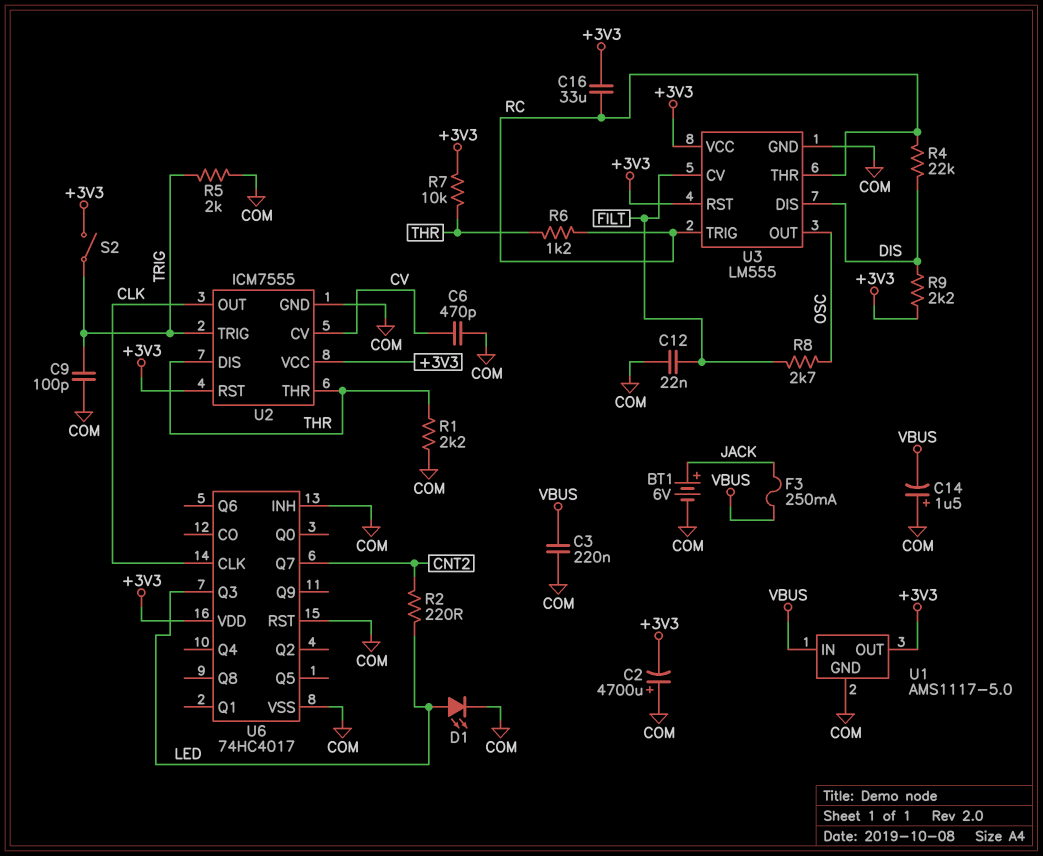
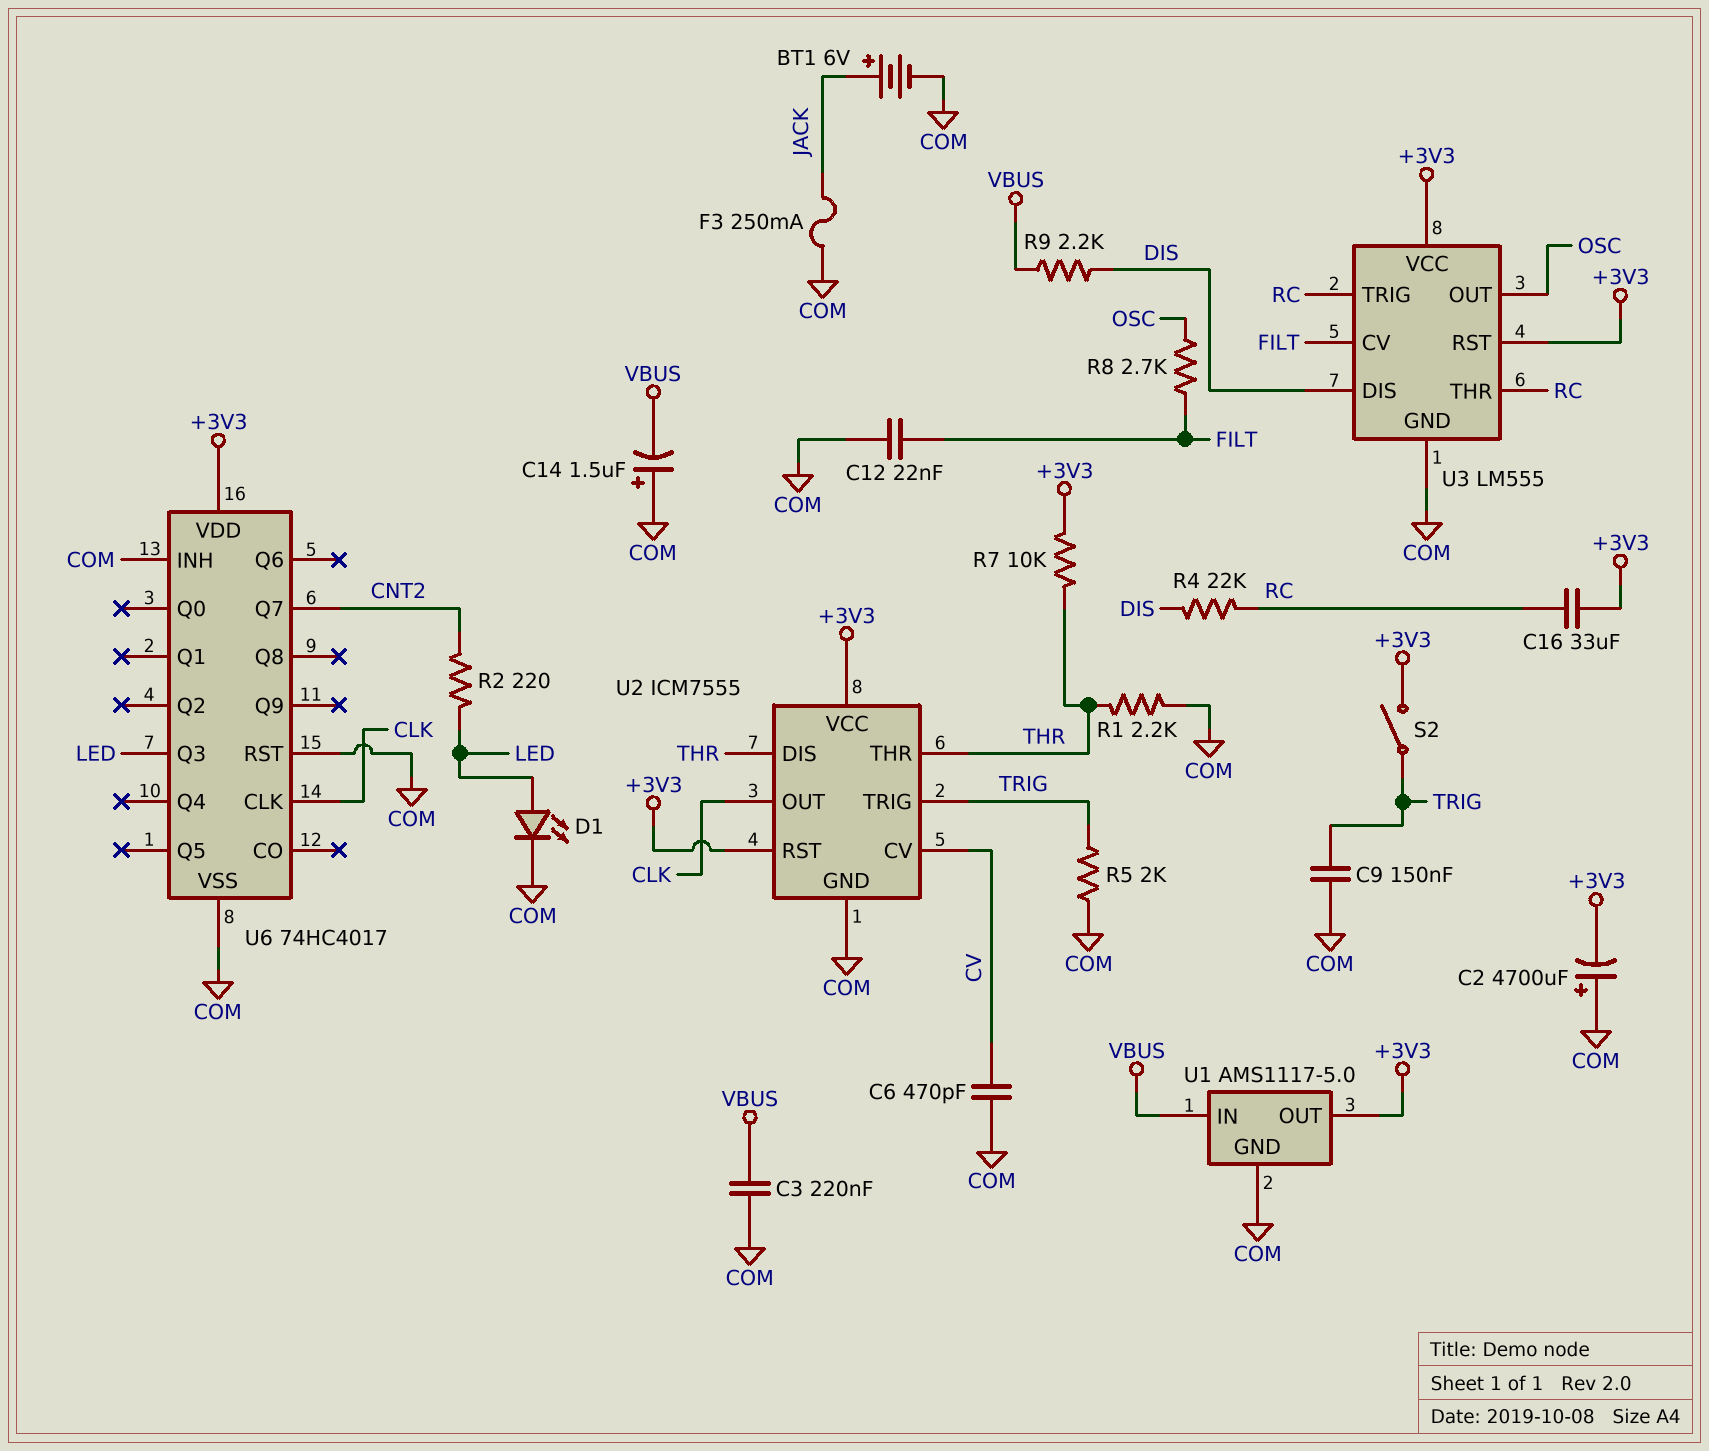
C9: 100pF (COM, TRIG) -> 150nF (COM, TRIG)
F3: 250mA (JACK, VBUS) -> 250mA (COM, JACK)
R6: 1.2k (RC, THR) -> none
R9: 2.2k (+3V3, DIS) -> 2.2k (DIS, VBUS)

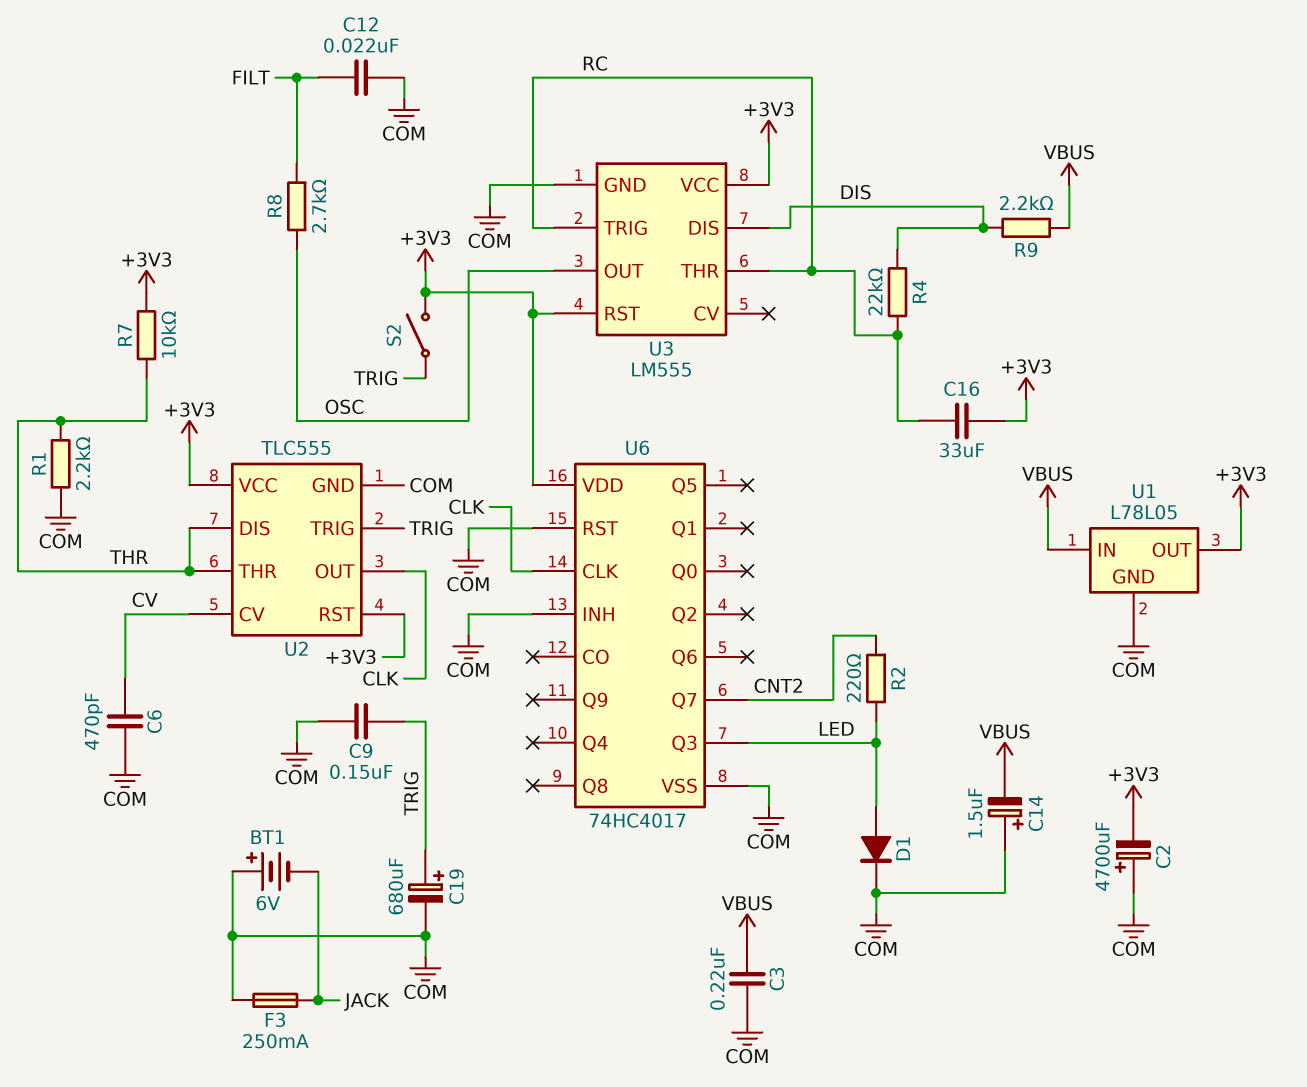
BT1: 6V (plus JACK, minus COM) -> 6V (plus COM, minus JACK)
C19: none -> 680uF (plus TRIG, minus COM)
D1: LED (A LED, K COM) -> diode (A LED, K COM)
R5: 2k (COM, TRIG) -> none
U1: AMS1117-5.0 -> L78L05
U2: ICM7555 -> TLC555
U3 pin CV: FILT -> none

